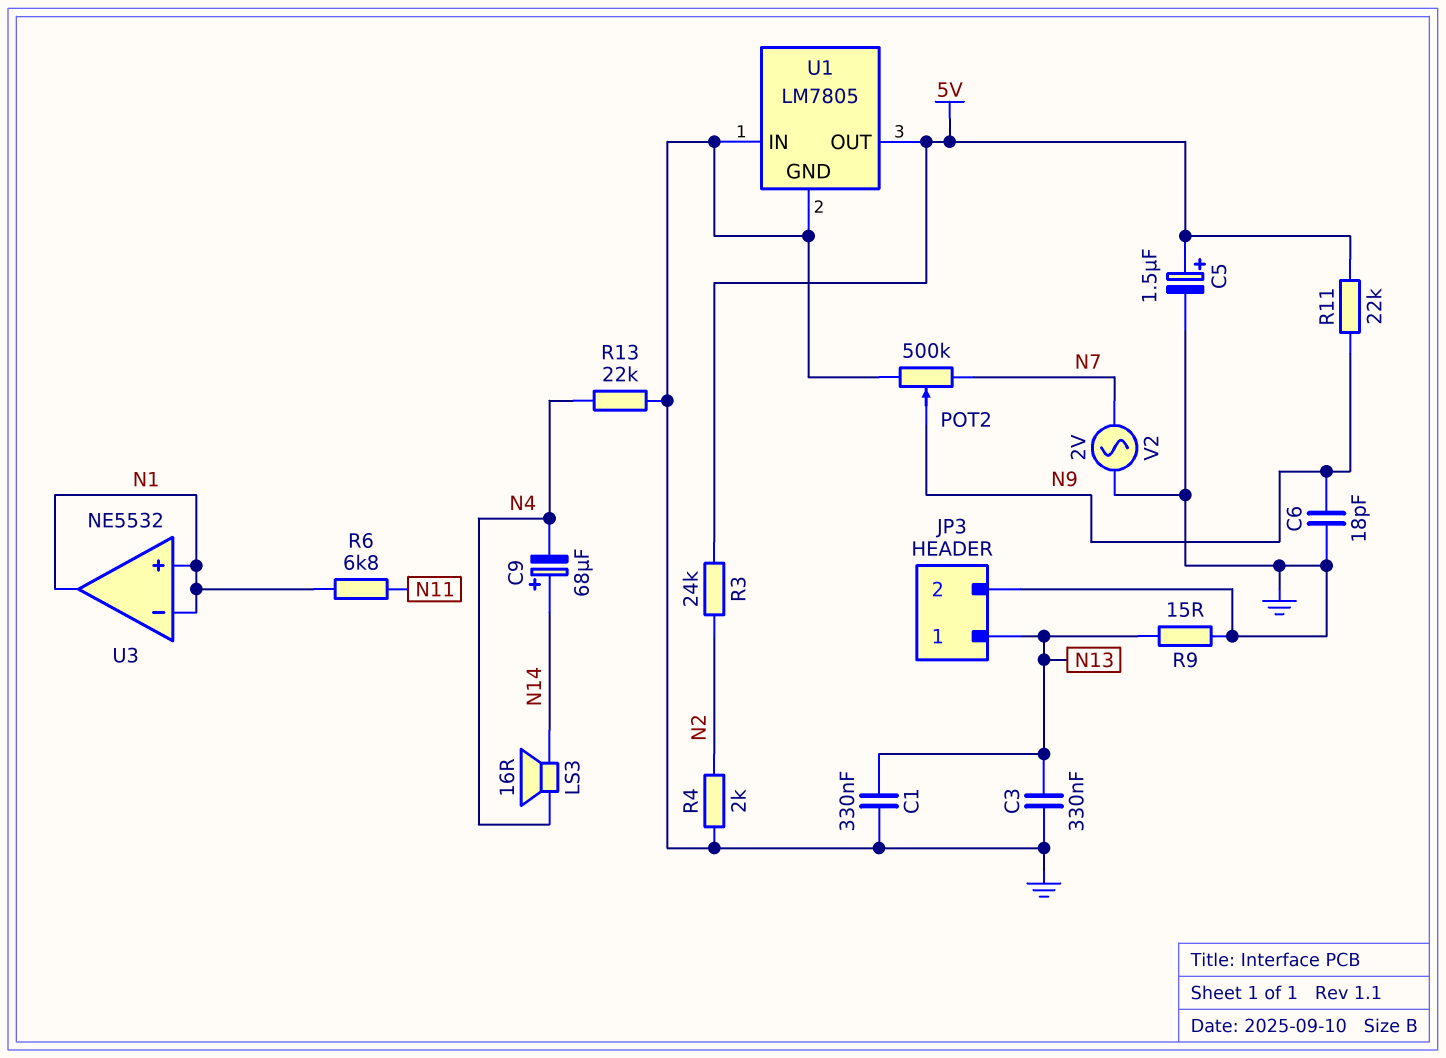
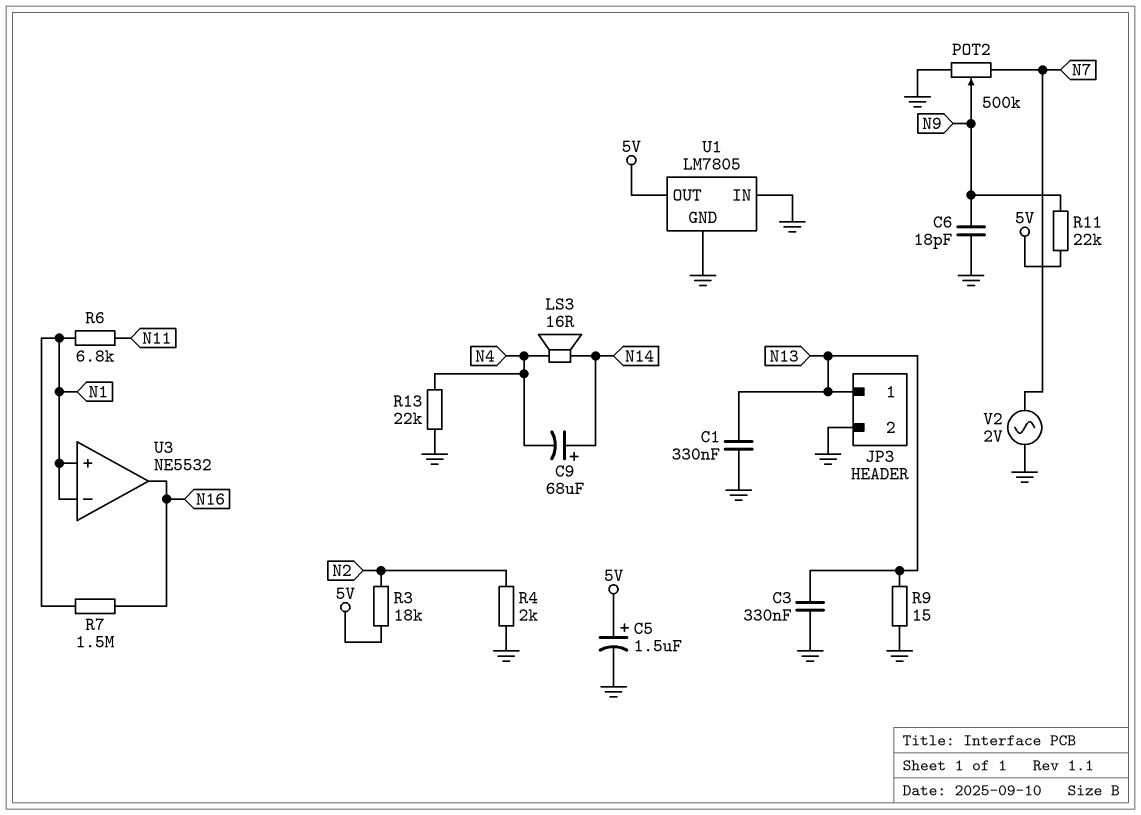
R3: 24k (5V, N2) -> 18k (5V, N2)
R7: none -> 1.5M (N1, N16)
U3 pin out: N1 -> N16

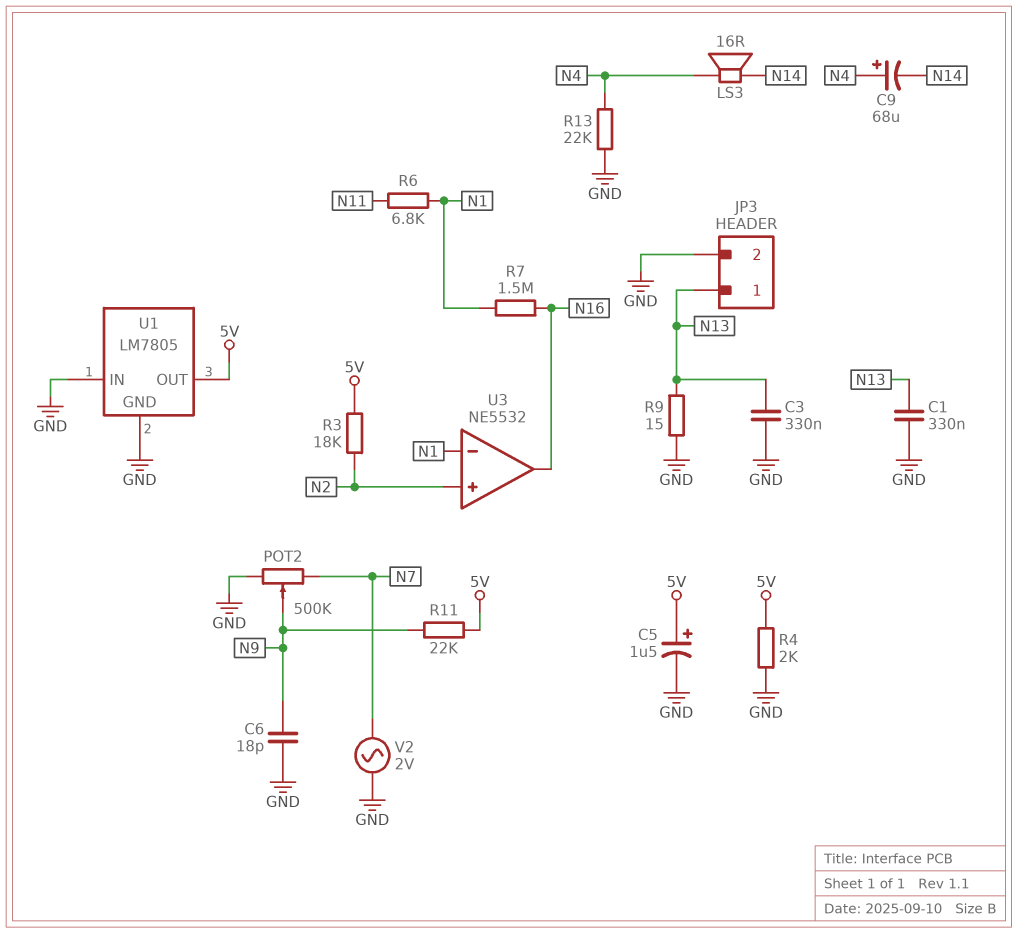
C9: 68uF (plus N14, minus N4) -> 68uF (plus N4, minus N14)
R4: 2k (GND, N2) -> 2k (5V, GND)
U3 pin in+: N1 -> N2

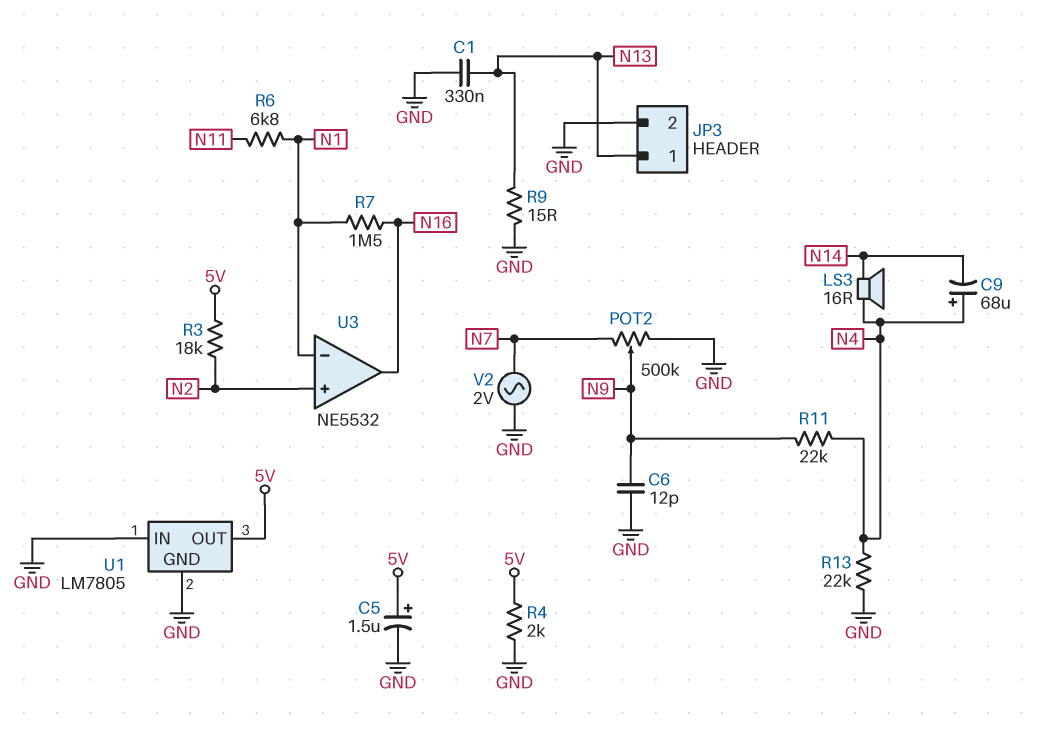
C3: 330nF (GND, N13) -> none
C6: 18pF (GND, N9) -> 12pF (GND, N9)
R11: 22k (5V, N9) -> 22k (N4, N9)

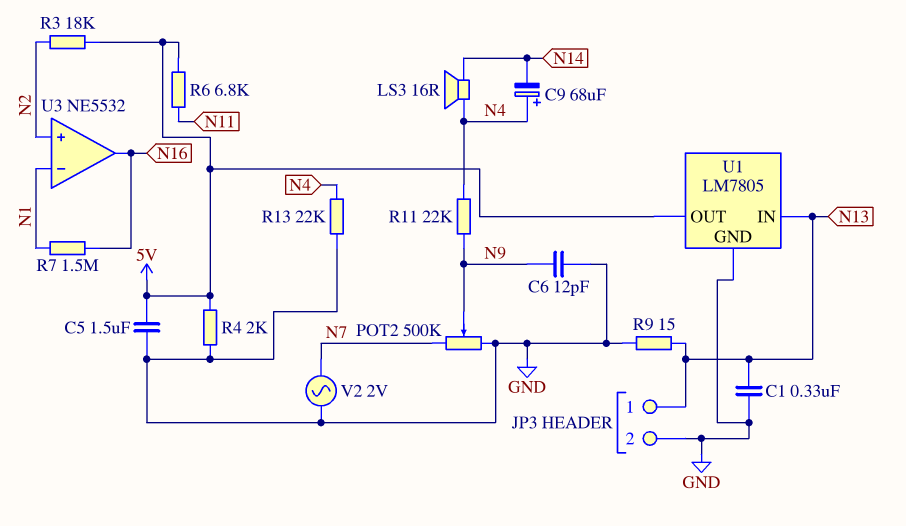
C5: 1.5uF (plus 5V, minus GND) -> 1.5uF (5V, GND)
R6: 6.8k (N1, N11) -> 6.8k (5V, N11)
U1 pin IN: GND -> N13

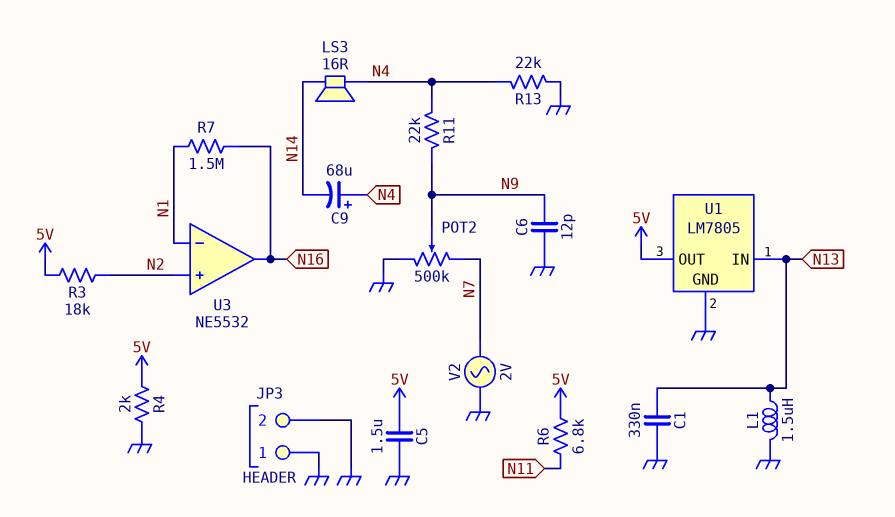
JP3 pin 1: N13 -> GND
L1: none -> 1.5uH (GND, N13)
R9: 15 (GND, N13) -> none

